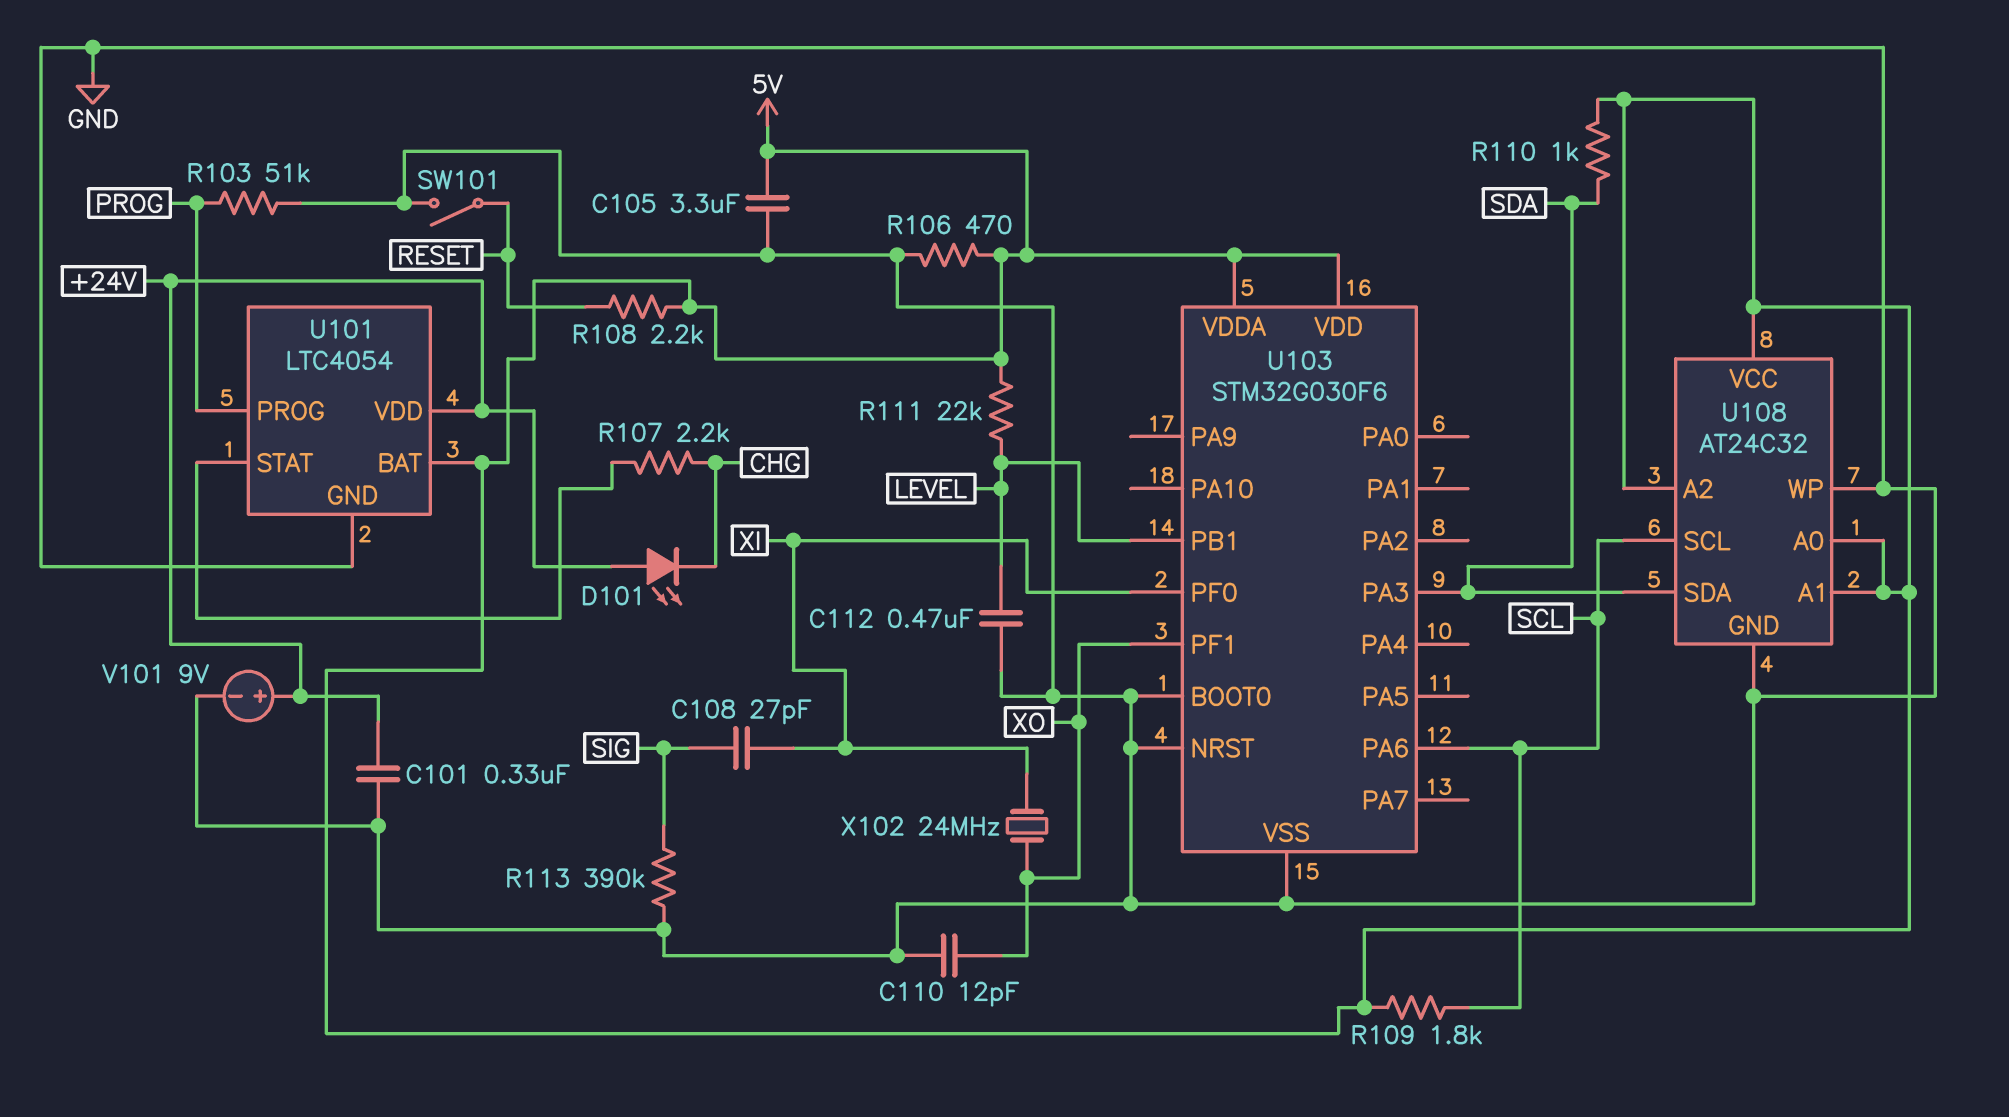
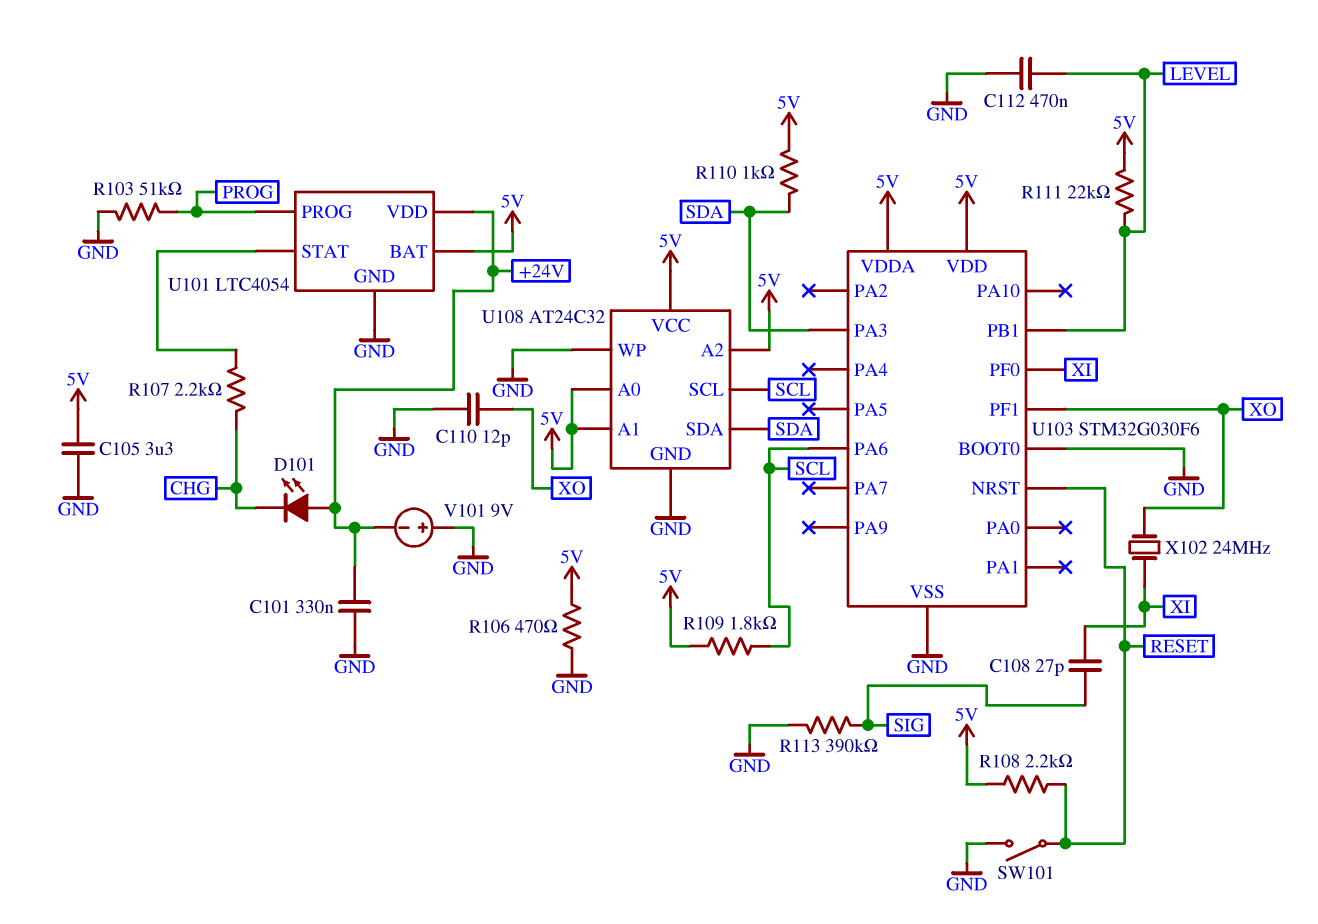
U103 pin NRST: GND -> RESET
V101: 9V (plus +24V, minus GND) -> 9V (plus GND, minus +24V)

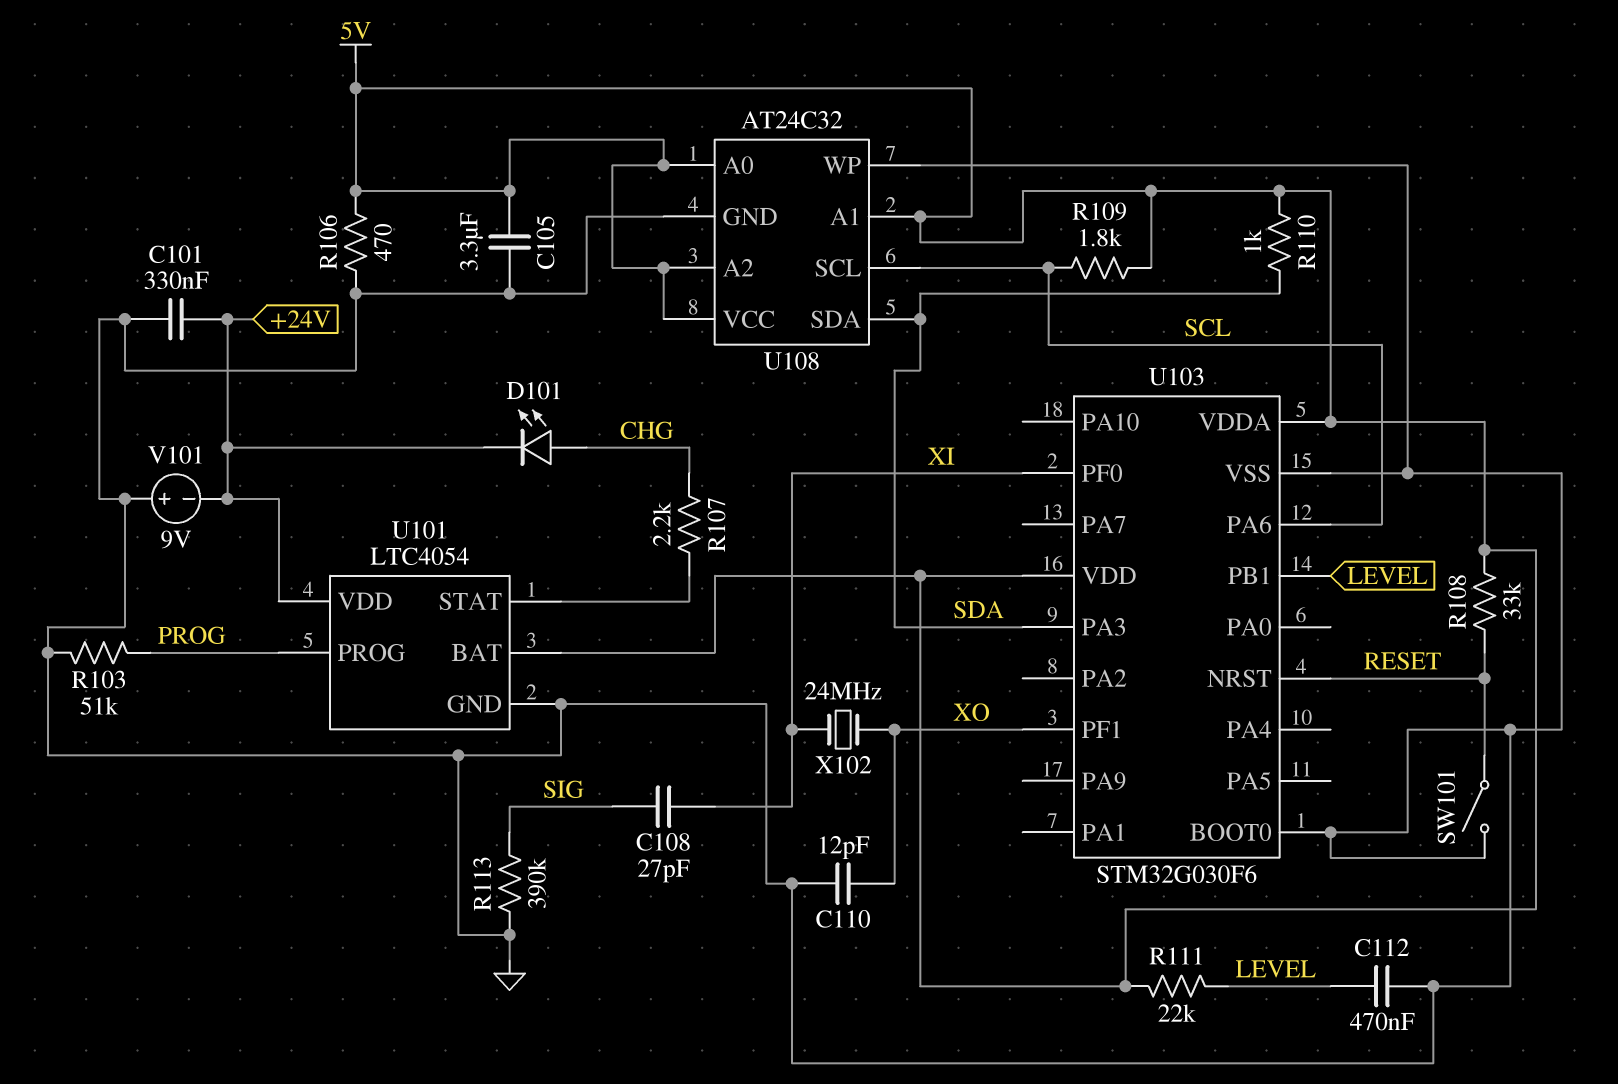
D101: LED (A +24V, K CHG) -> LED (A CHG, K +24V)
R108: 2.2k (5V, RESET) -> 33k (5V, RESET)

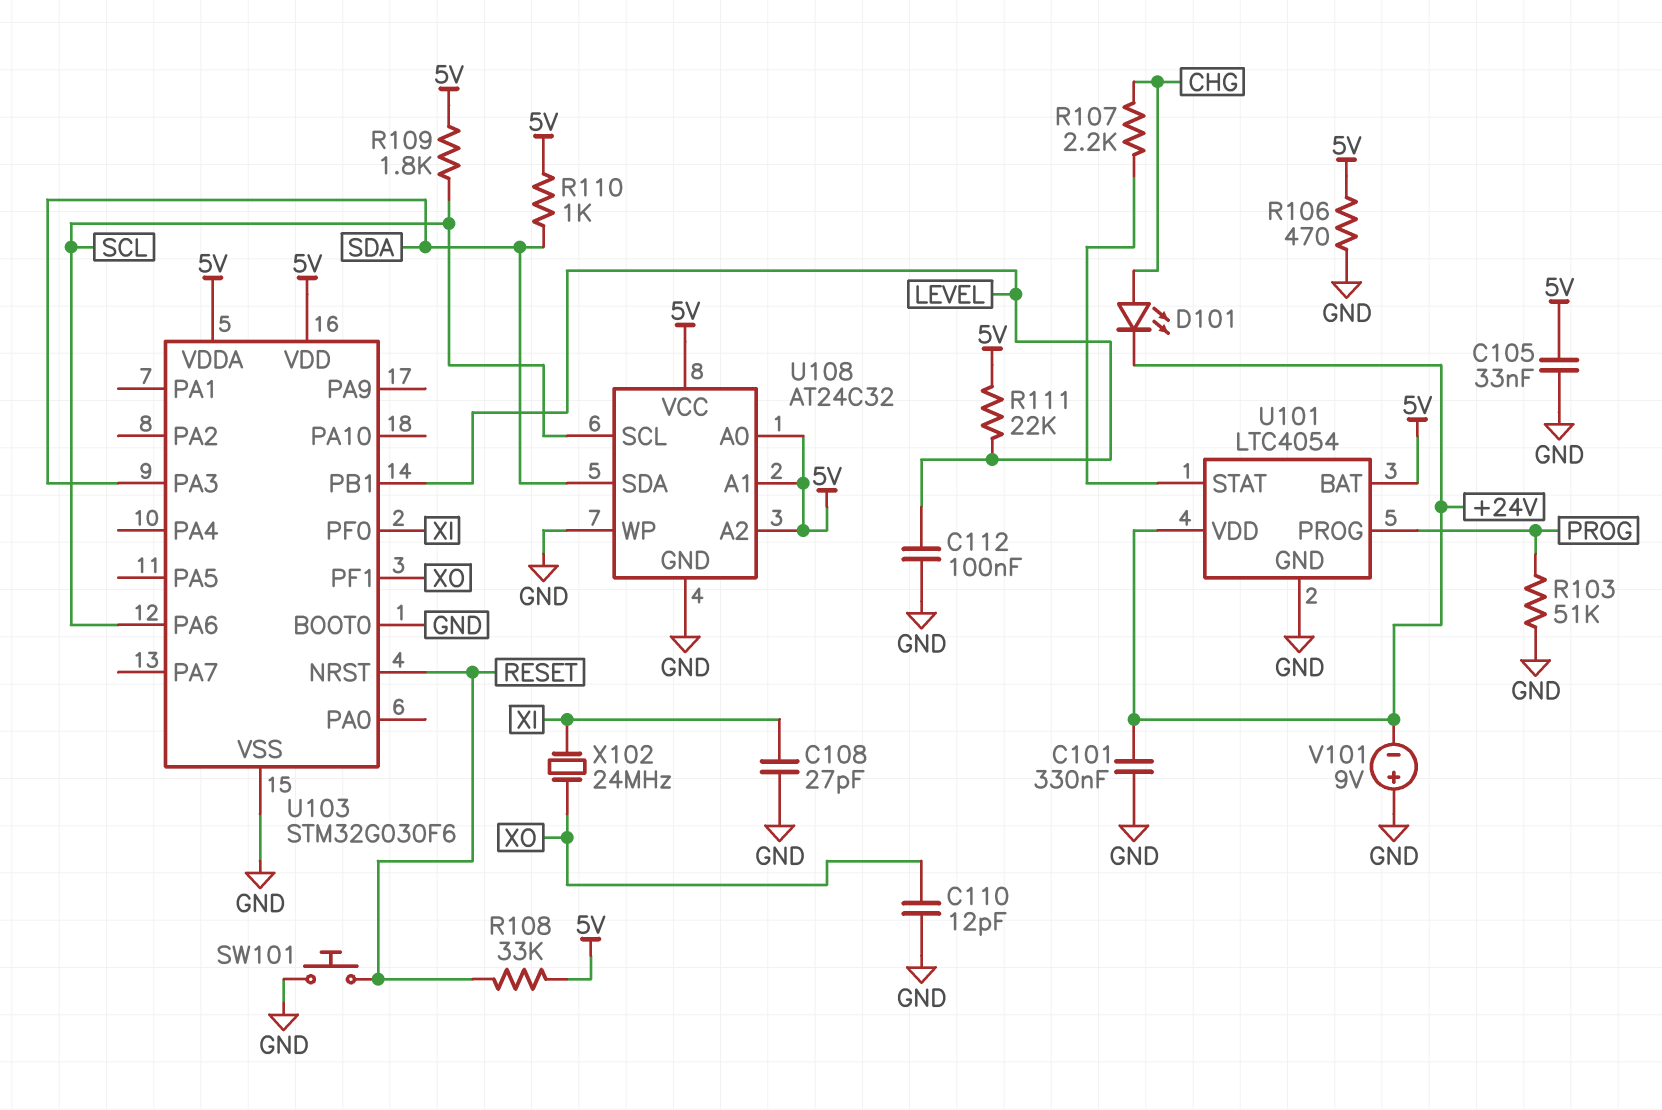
C105: 3.3uF (5V, GND) -> 33nF (5V, GND)
C108: 27pF (SIG, XI) -> 27pF (GND, XI)
C112: 470nF (GND, LEVEL) -> 100nF (GND, LEVEL)
R113: 390k (GND, SIG) -> none
SW101: switch (GND, RESET) -> button (GND, RESET)

